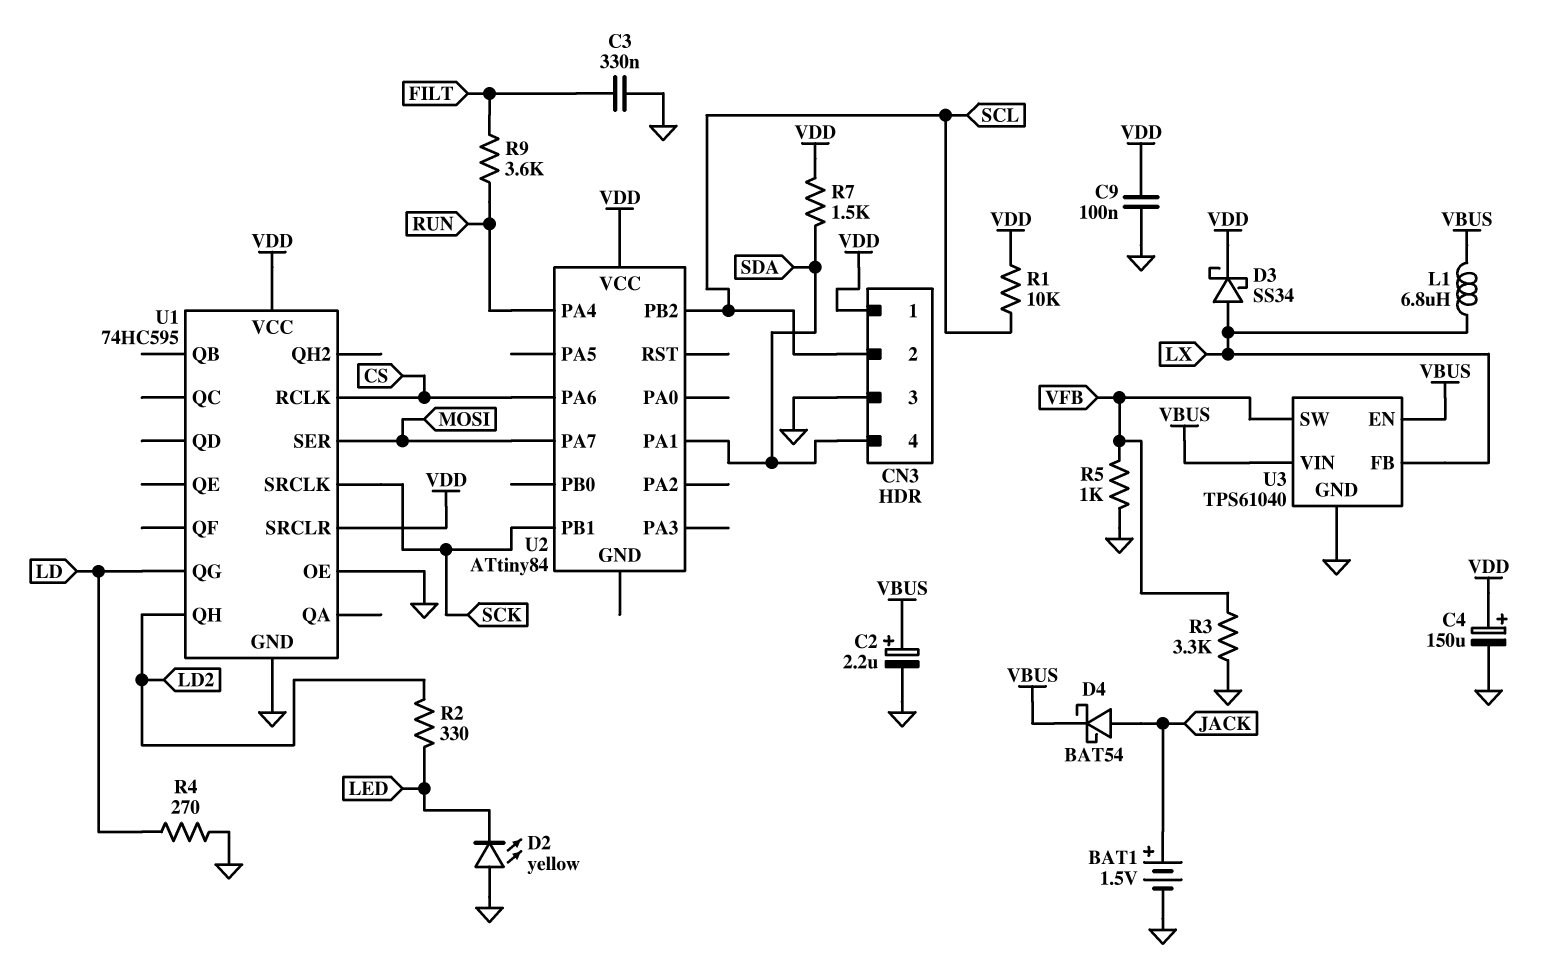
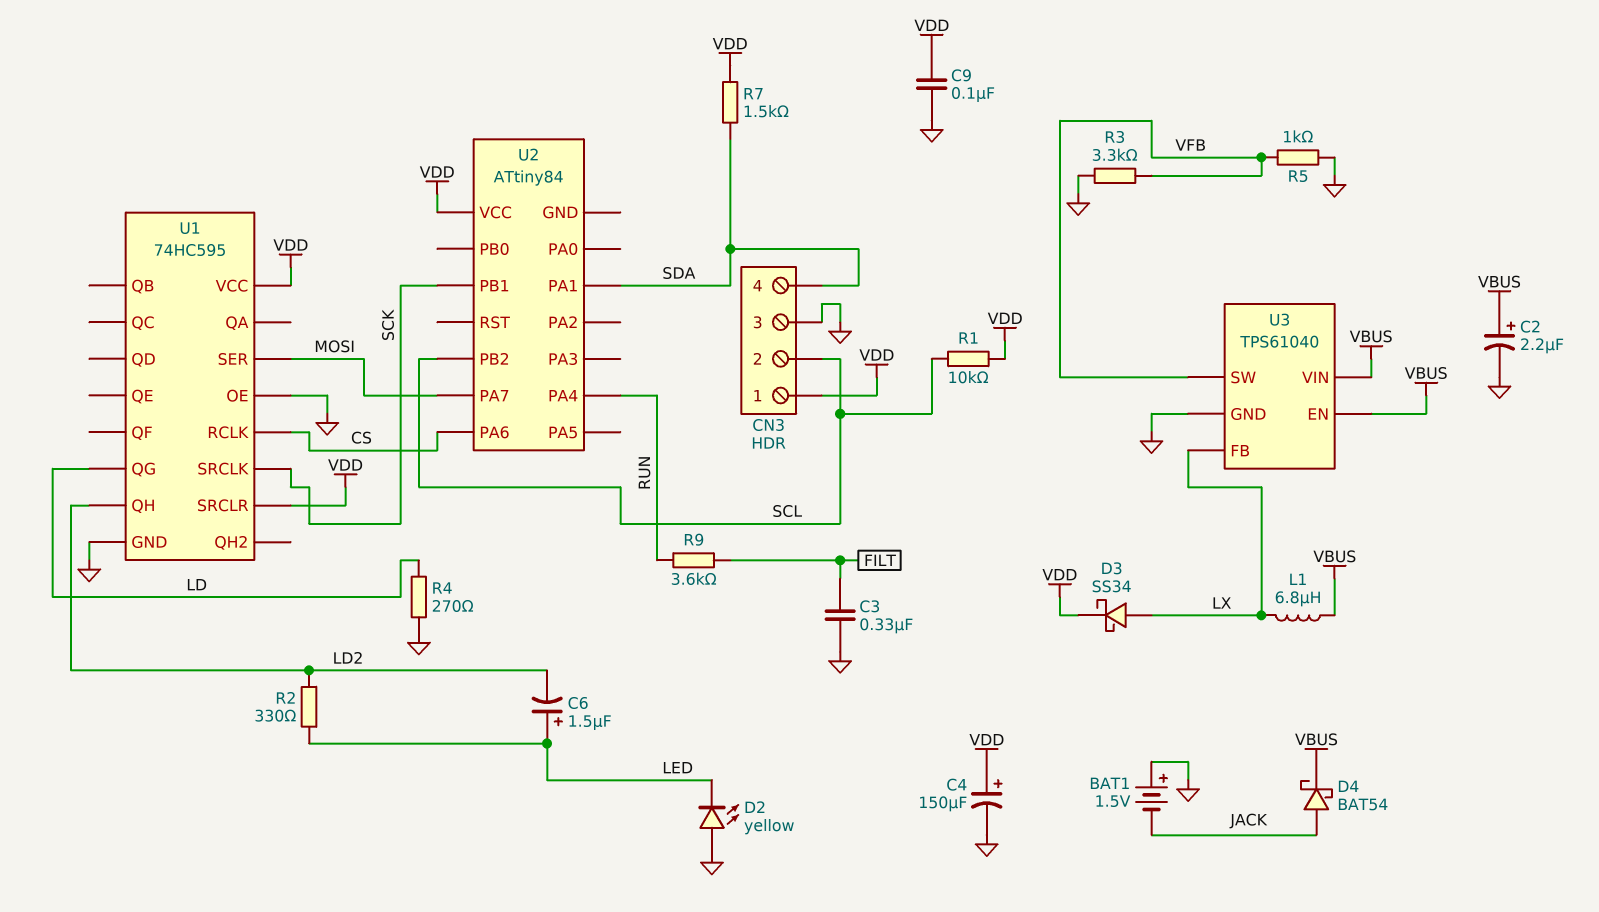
BAT1: 1.5V (plus JACK, minus GND) -> 1.5V (plus GND, minus JACK)
C6: none -> 1.5uF (plus LED, minus LD2)

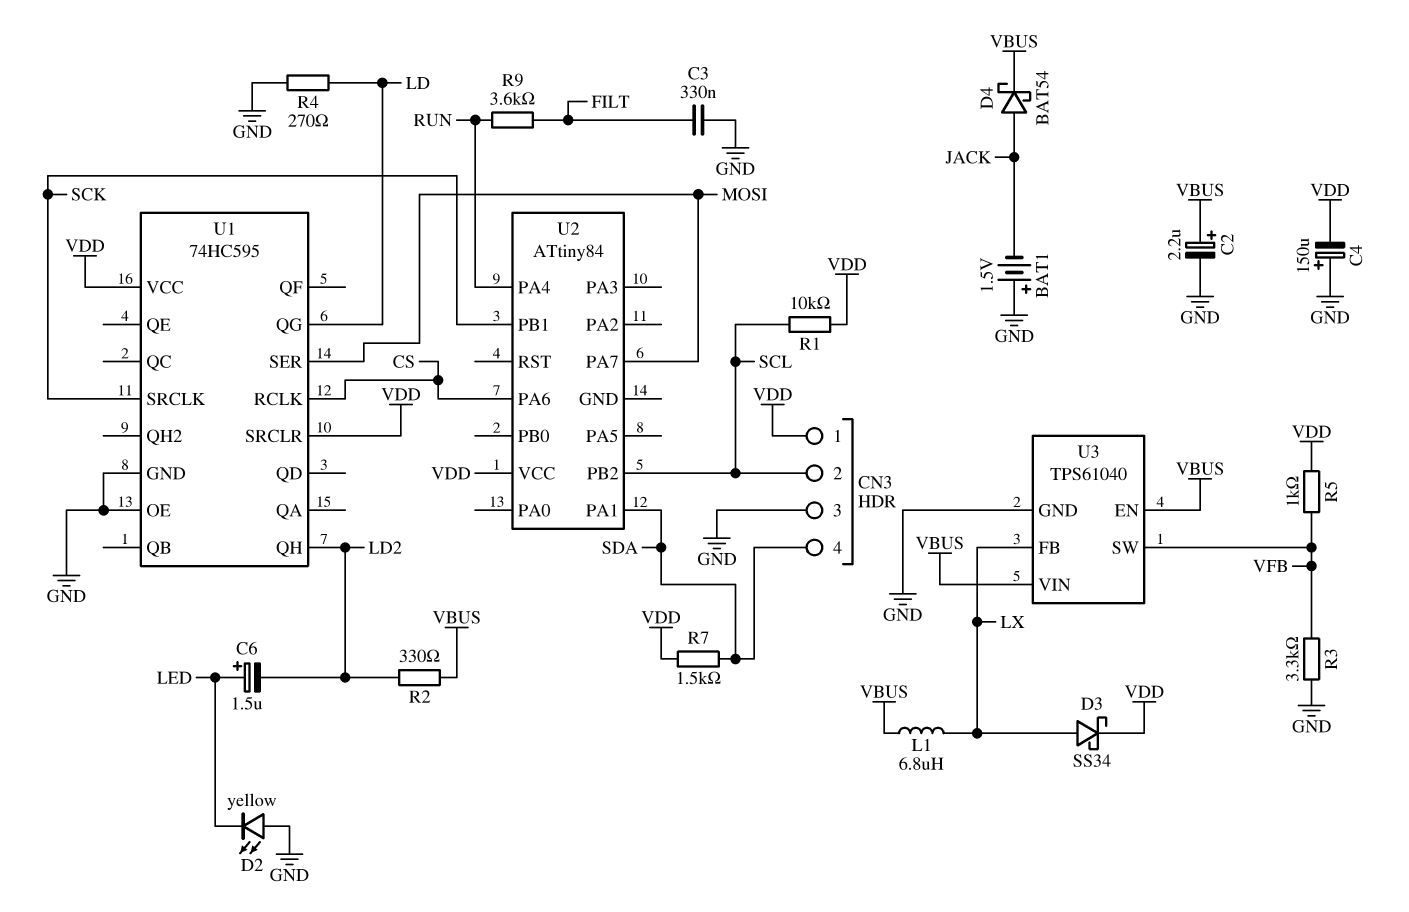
C4: 150uF (plus VDD, minus GND) -> 150uF (plus GND, minus VDD)
C9: 100nF (GND, VDD) -> none
R2: 330 (LD2, LED) -> 330 (LD2, VBUS)
R5: 1k (GND, VFB) -> 1k (VDD, VFB)

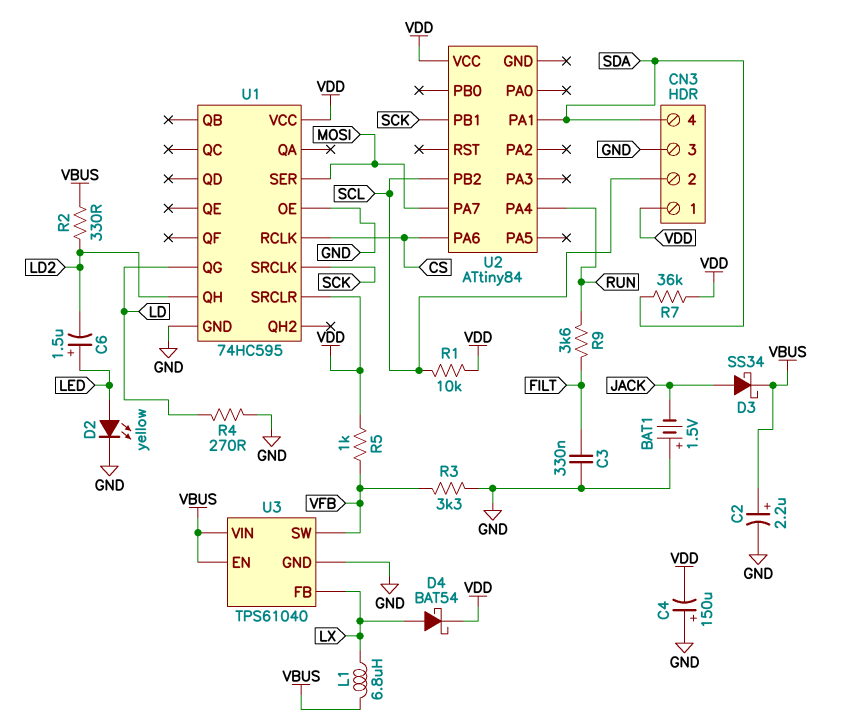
D2: LED yellow (A GND, K LED) -> LED yellow (A LED, K GND)
D3: schottky SS34 (A LX, K VDD) -> schottky SS34 (A JACK, K VBUS)
D4: schottky BAT54 (A JACK, K VBUS) -> schottky BAT54 (A LX, K VDD)
R7: 1.5k (SDA, VDD) -> 36k (SDA, VDD)

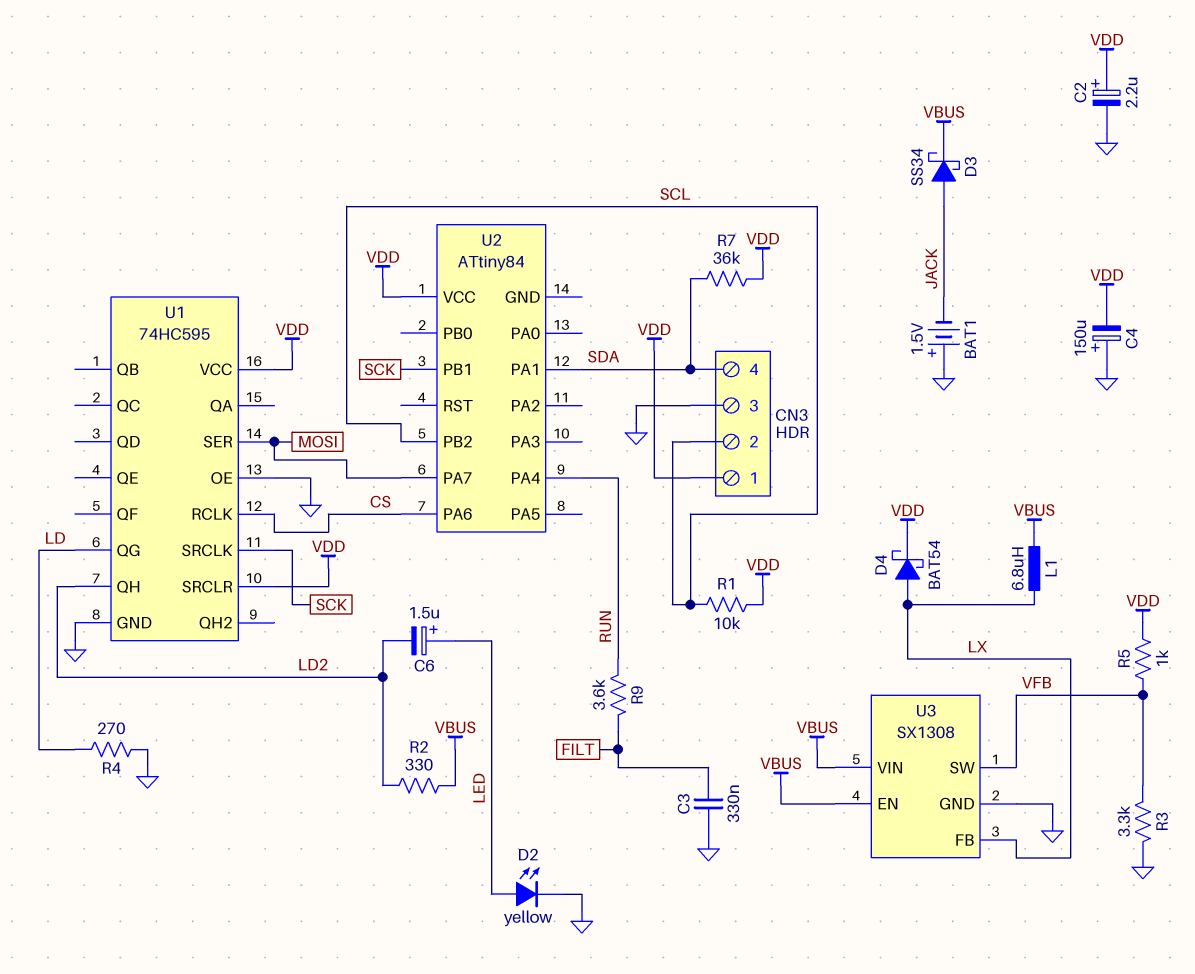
C2: 2.2uF (plus VBUS, minus GND) -> 2.2uF (plus VDD, minus GND)
U3: TPS61040 -> SX1308

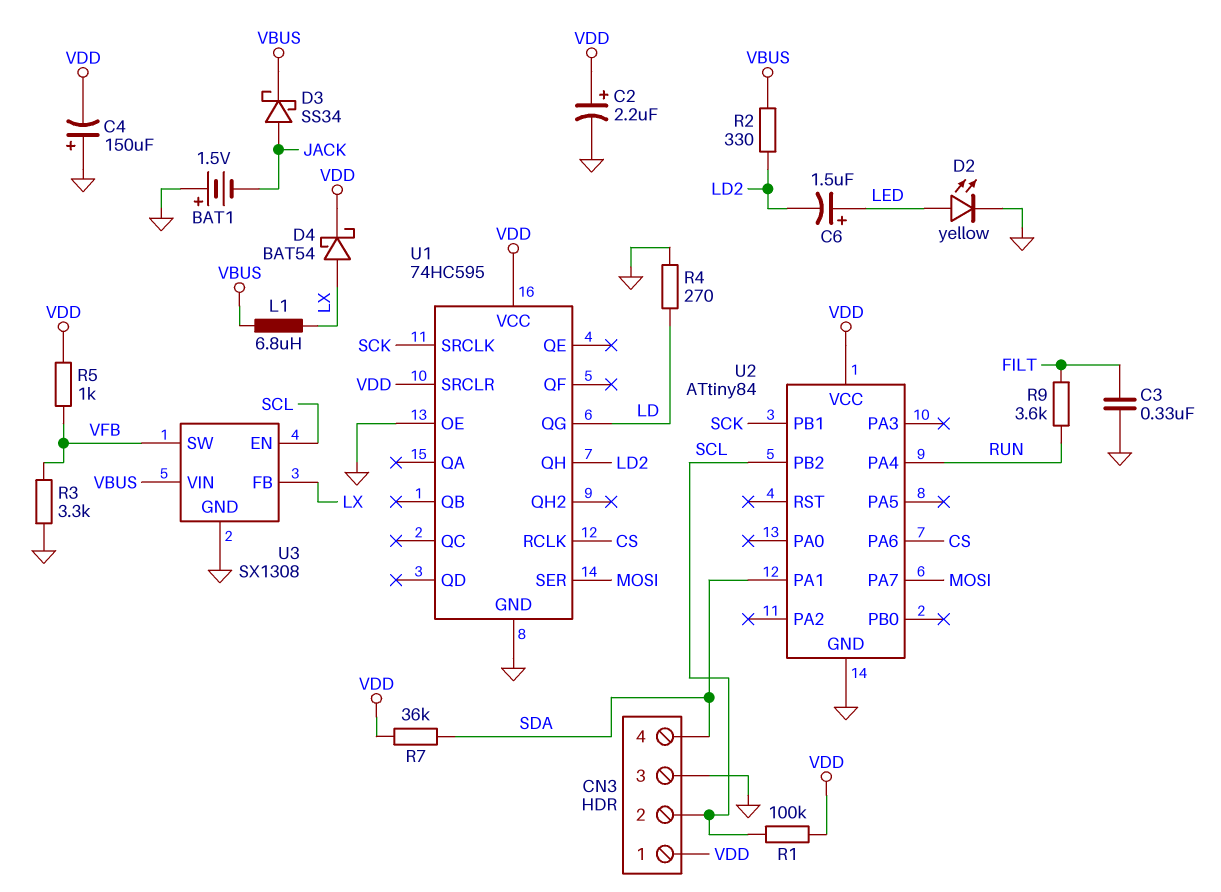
R1: 10k (SCL, VDD) -> 100k (SCL, VDD)
U2 pin GND: none -> GND
U3 pin EN: VBUS -> SCL

